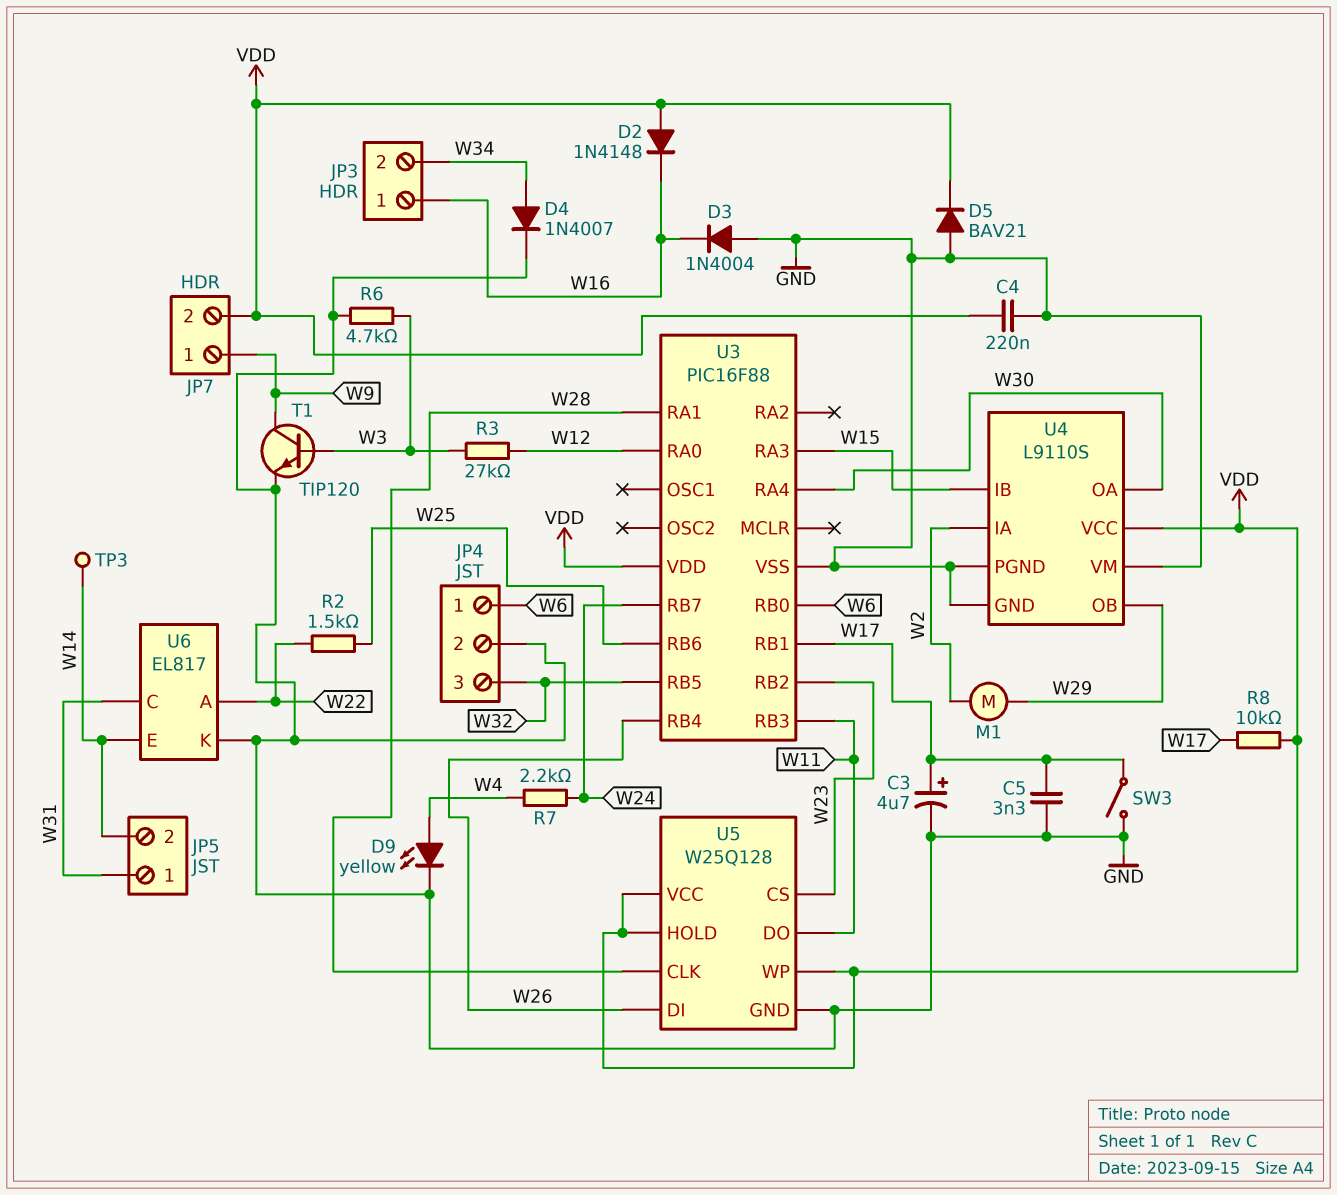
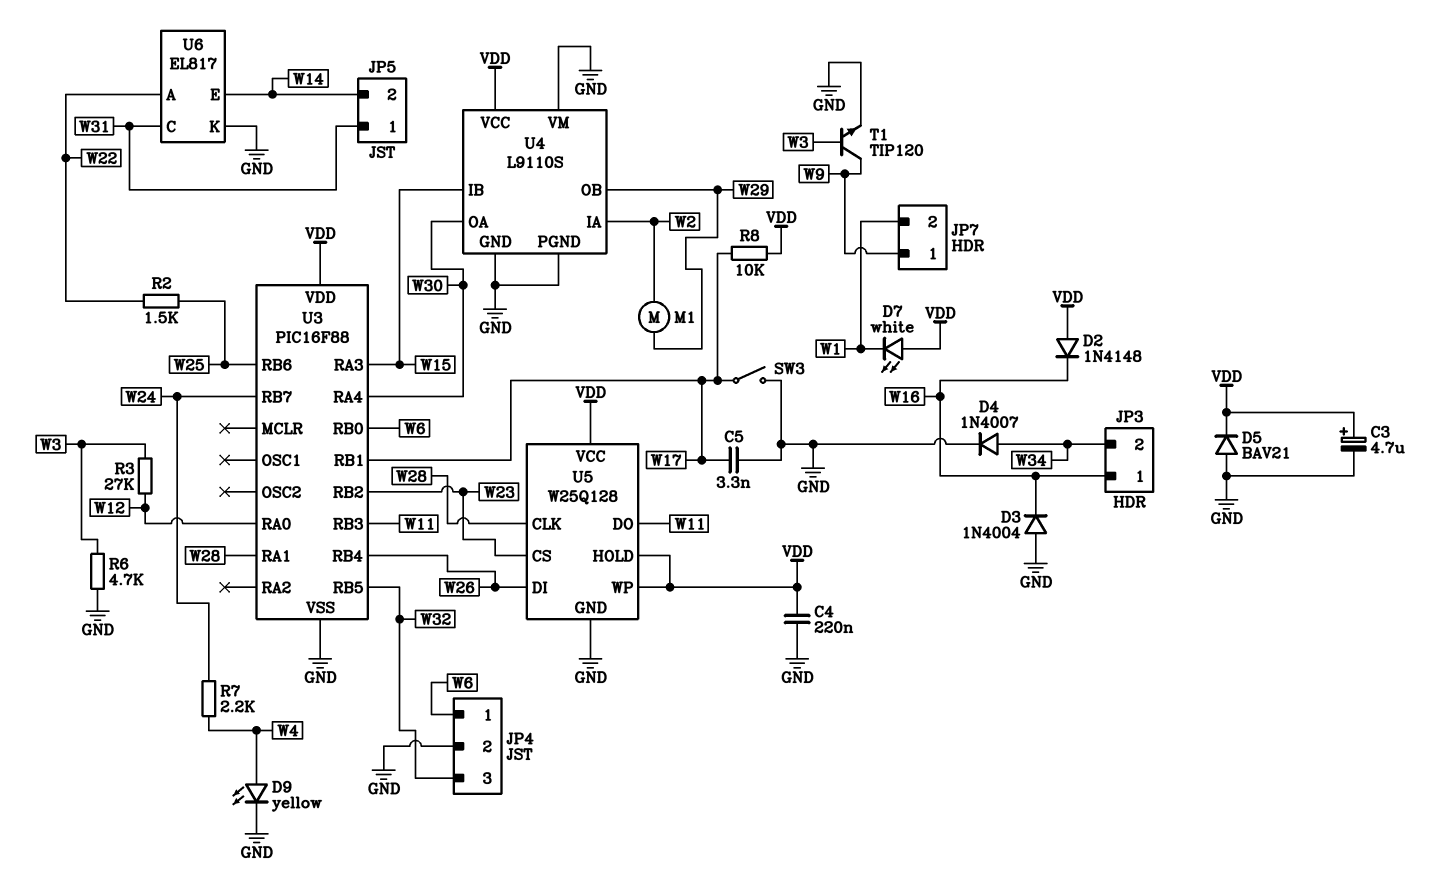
C3: 4.7uF (plus W17, minus GND) -> 4.7uF (plus VDD, minus GND)
D7: none -> LED white (A VDD, K W1)
JP7 pin 2: VDD -> W1
TP3: test point (W14) -> none

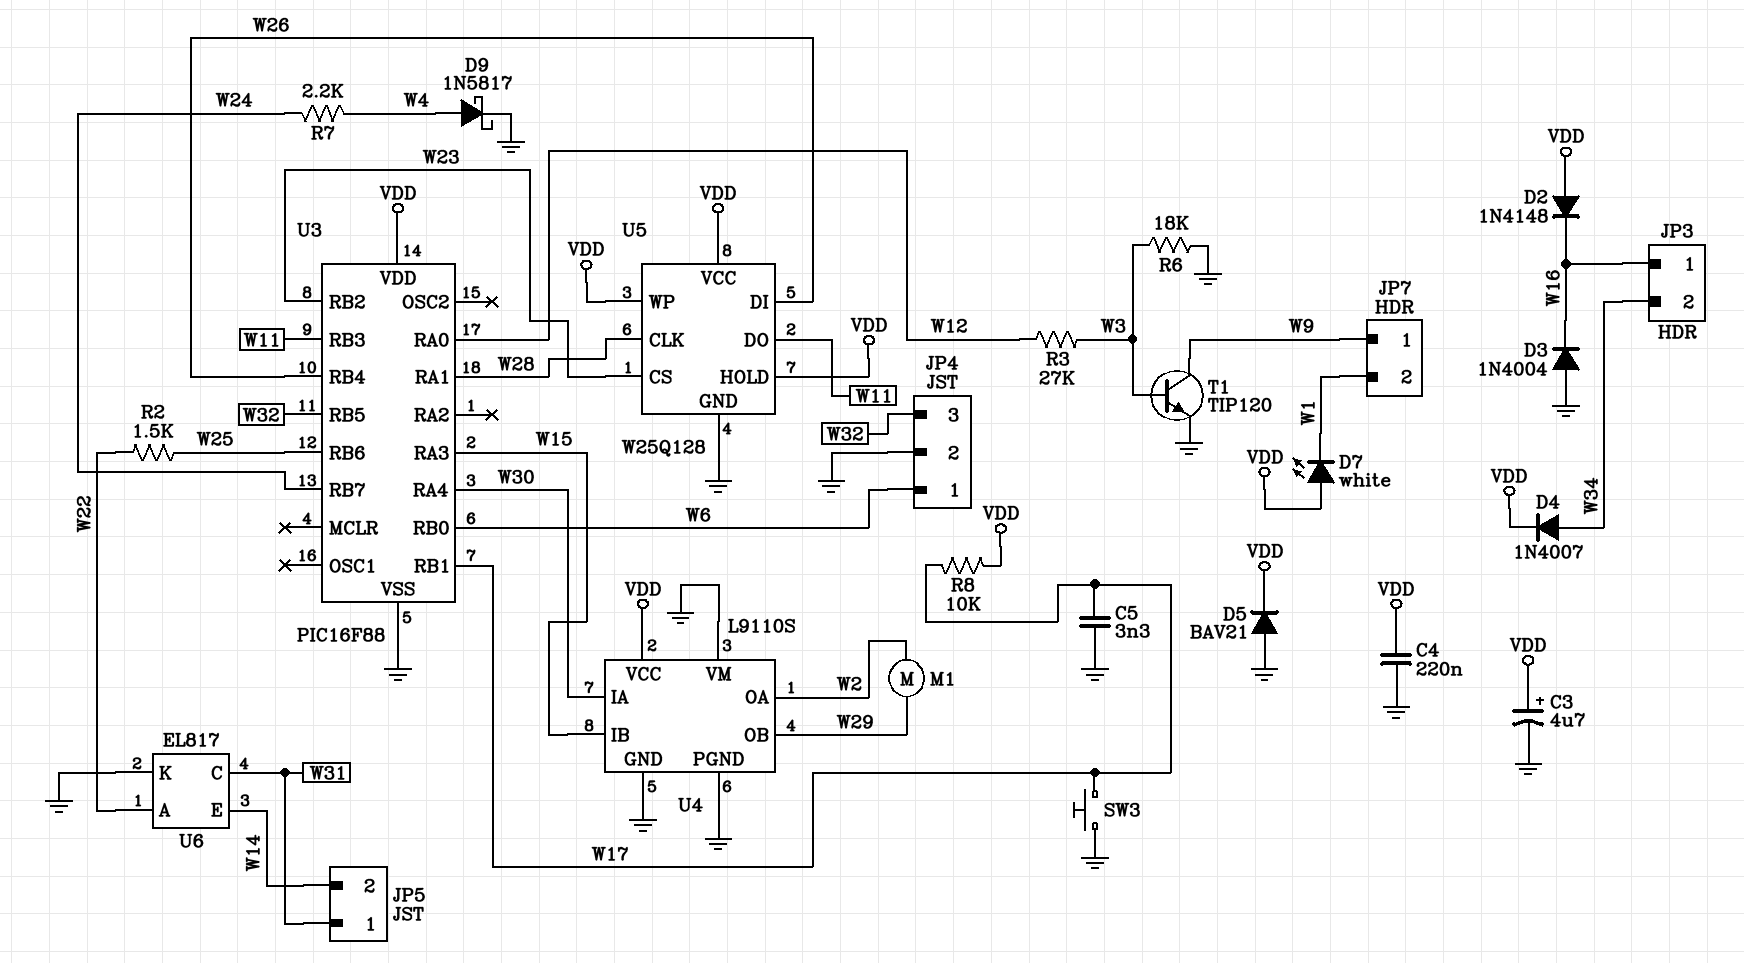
D4: diode 1N4007 (A W34, K GND) -> diode 1N4007 (A W34, K VDD)
D9: LED yellow (A W4, K GND) -> schottky 1N5817 (A W4, K GND)
R6: 4.7k (GND, W3) -> 18k (GND, W3)
SW3: switch (GND, W17) -> button (GND, W17)
U4 pin IA: W2 -> W30
U4 pin OA: W30 -> W2

